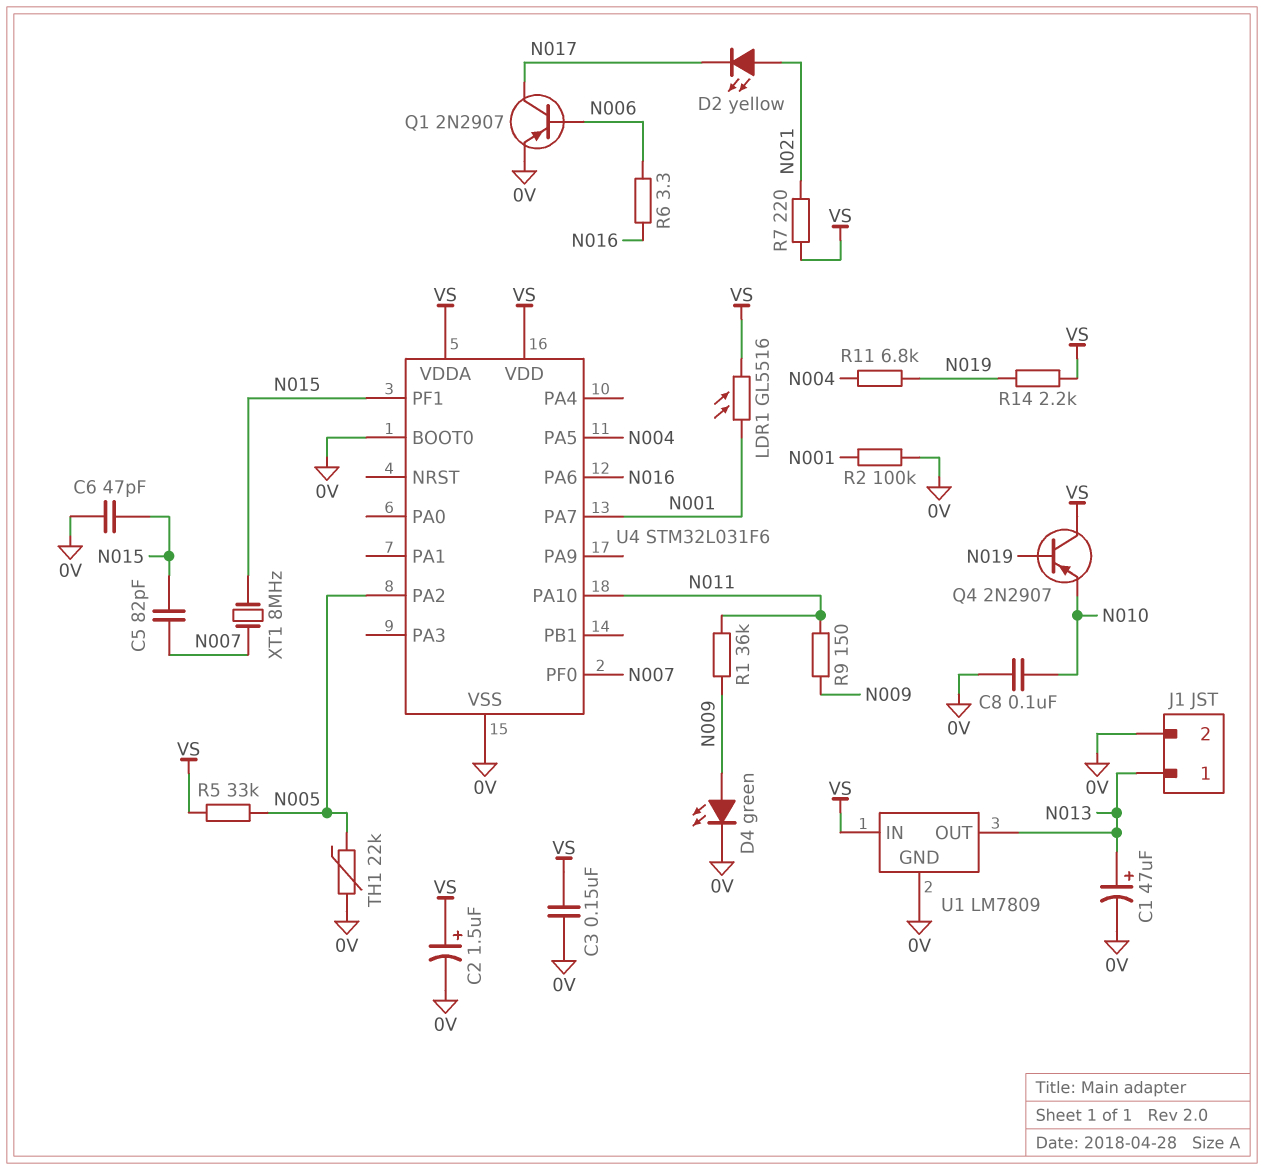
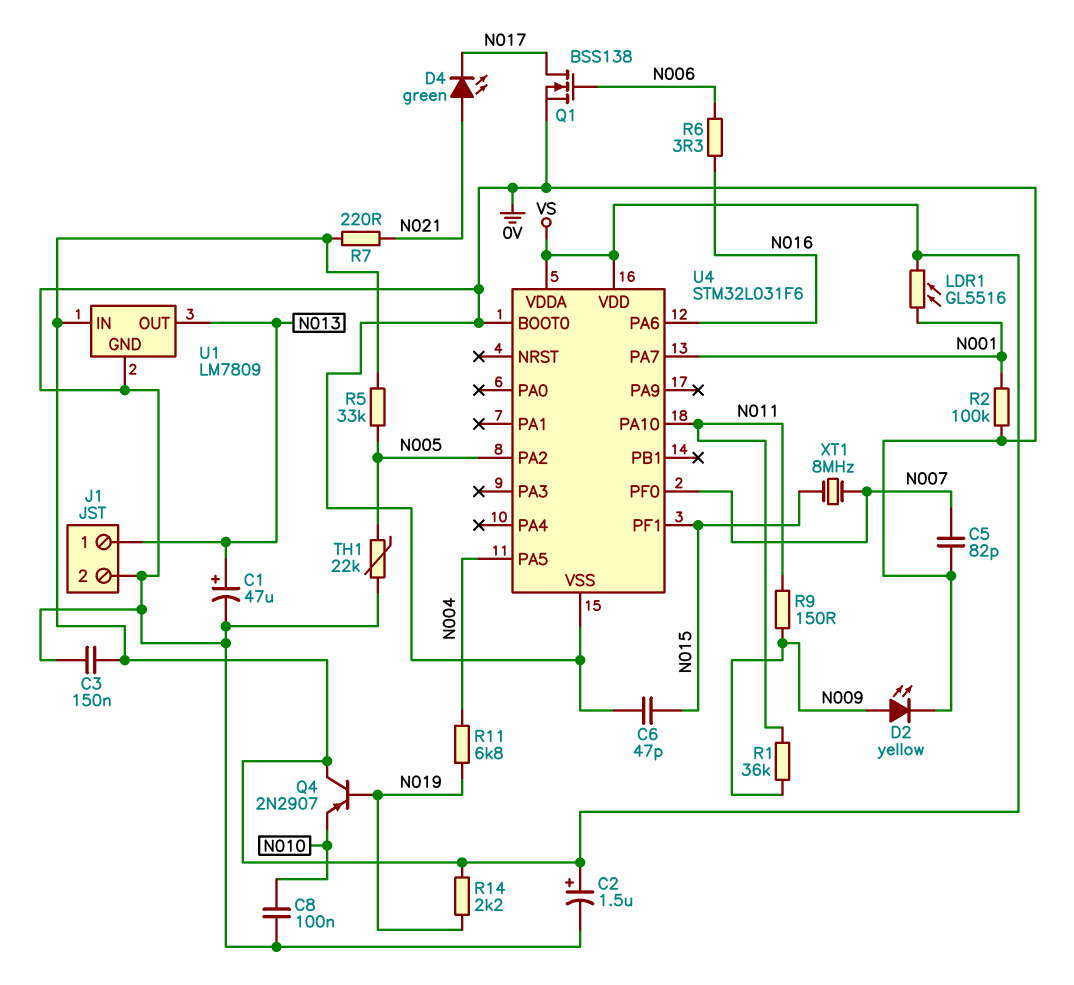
C5: 82pF (N007, N015) -> 82pF (0V, N007)
D2: LED yellow (A N021, K N017) -> LED yellow (A N009, K 0V)
D4: LED green (A N009, K 0V) -> LED green (A N021, K N017)
Q1: PNP 2N2907 (B N006, C N017, E 0V) -> NMOS BSS138 (G N006, D N017, S 0V)

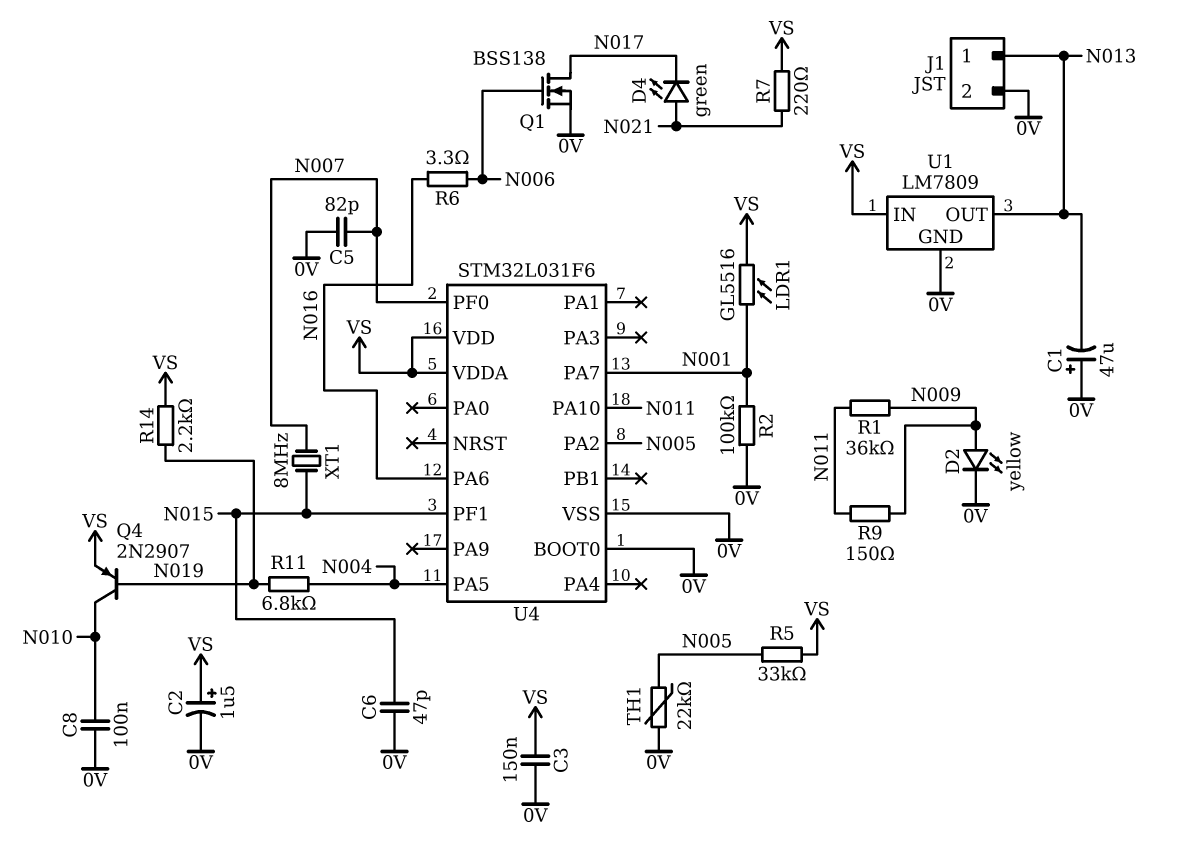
C1: 47uF (plus N013, minus 0V) -> 47uF (plus 0V, minus N013)
Q4: PNP 2N2907 (B N019, C VS, E N010) -> PNP 2N2907 (B N019, C N010, E VS)

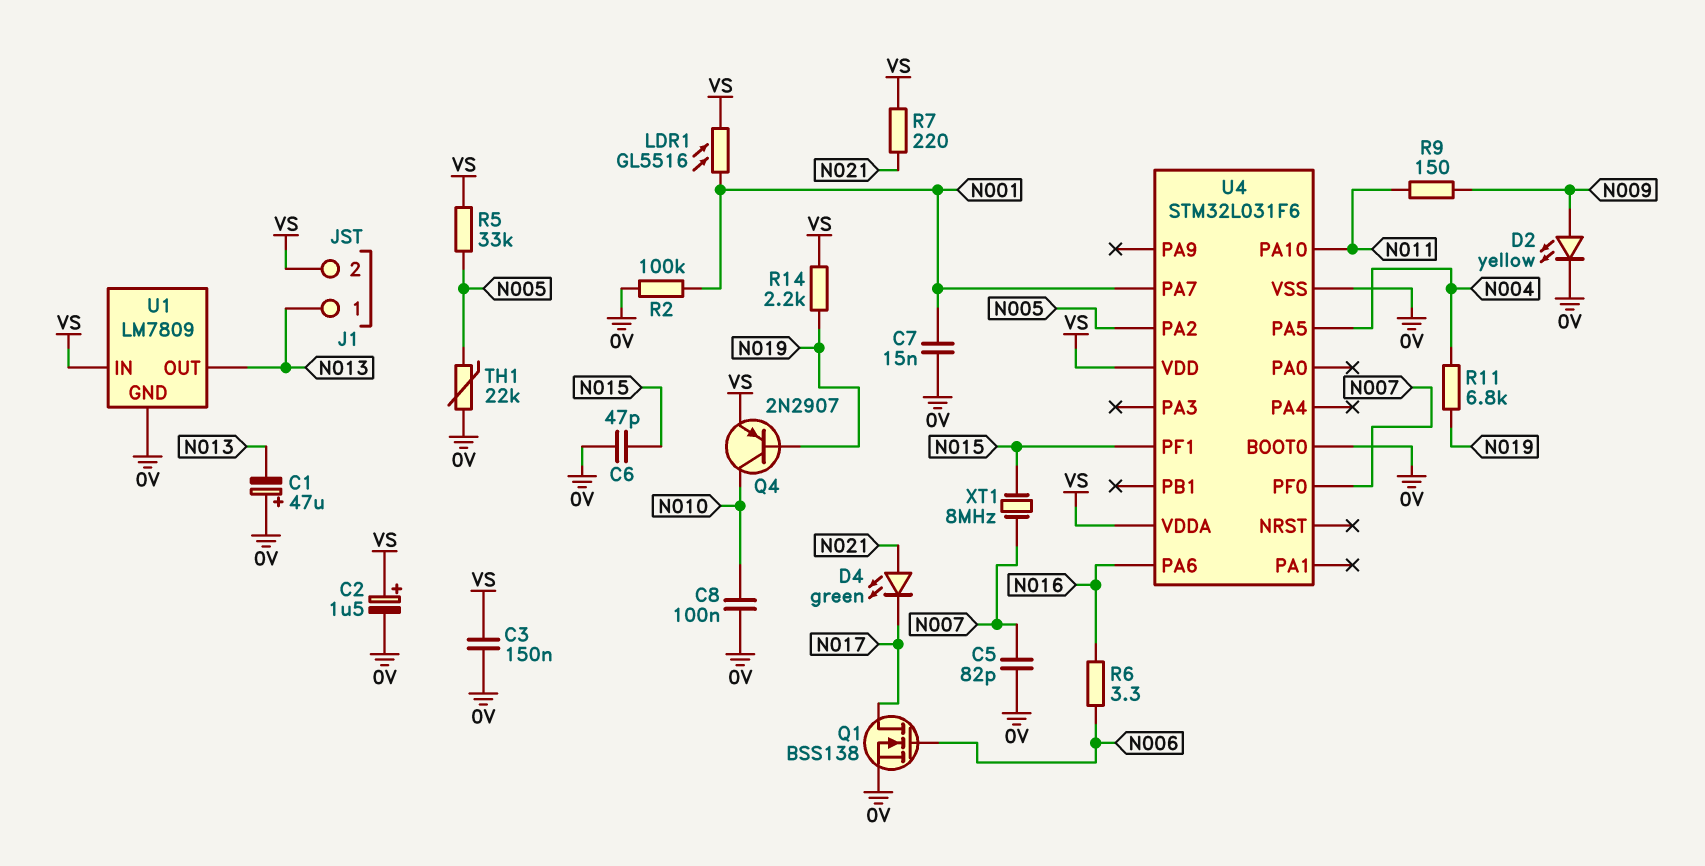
C7: none -> 15nF (0V, N001)
J1 pin 2: 0V -> VS
R1: 36k (N009, N011) -> none

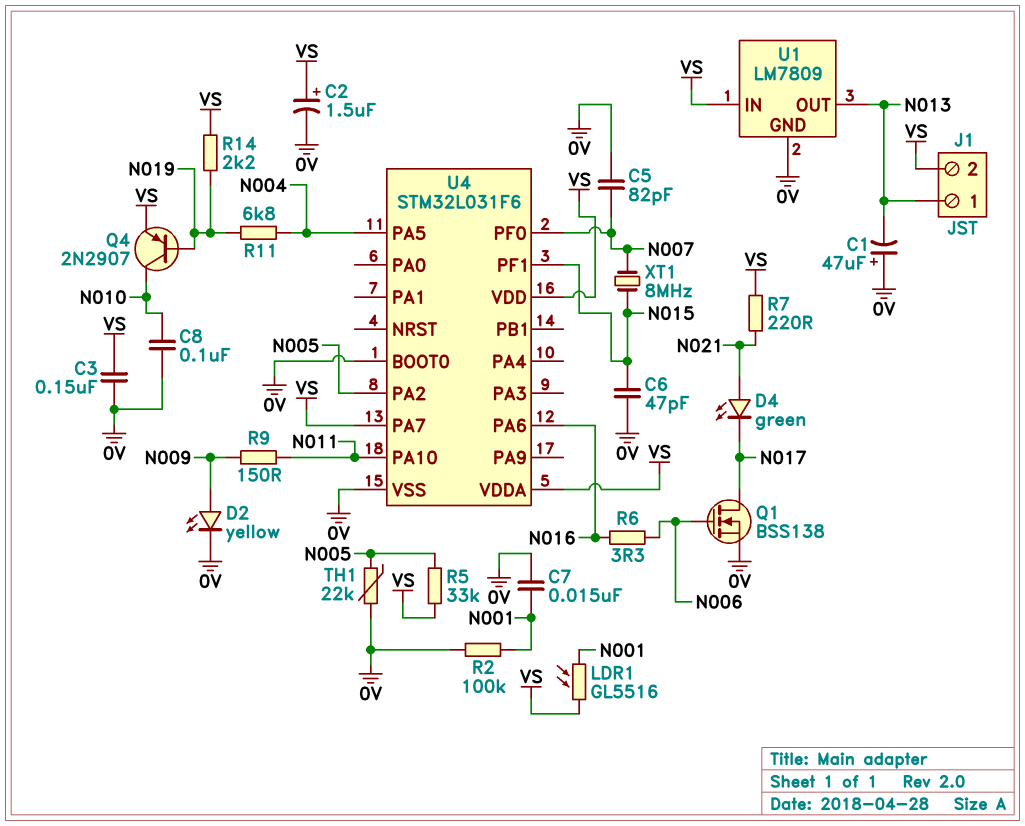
U4 pin PA7: N001 -> VS

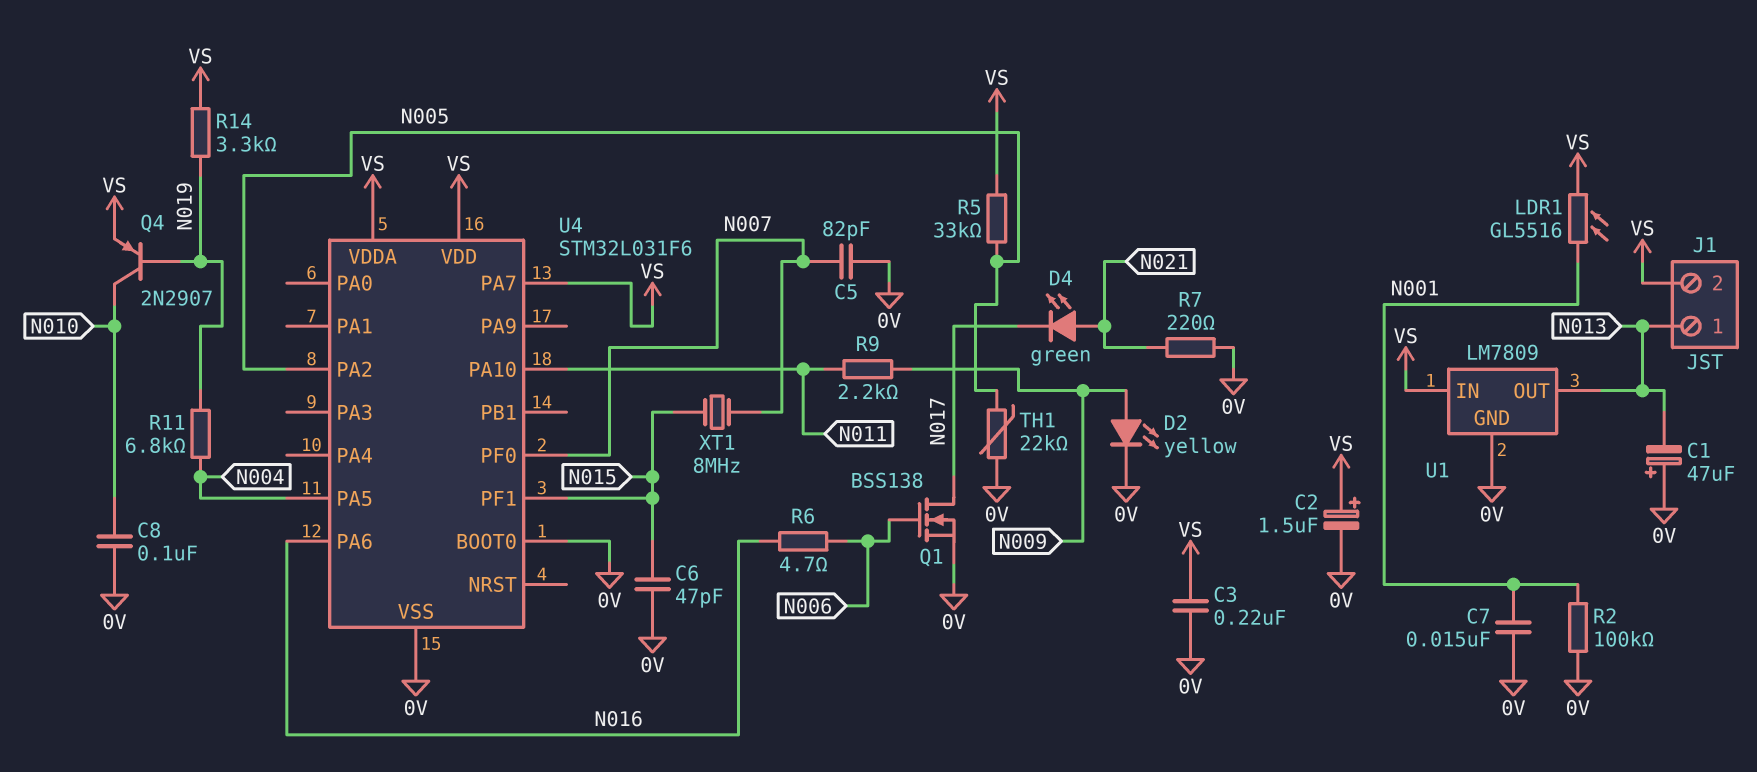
C3: 150nF (0V, VS) -> 220nF (0V, VS)
R6: 3.3 (N006, N016) -> 4.7 (N006, N016)
R7: 220 (N021, VS) -> 220 (0V, N021)
R9: 150 (N009, N011) -> 2.2k (N009, N011)
R14: 2.2k (N019, VS) -> 3.3k (N019, VS)

